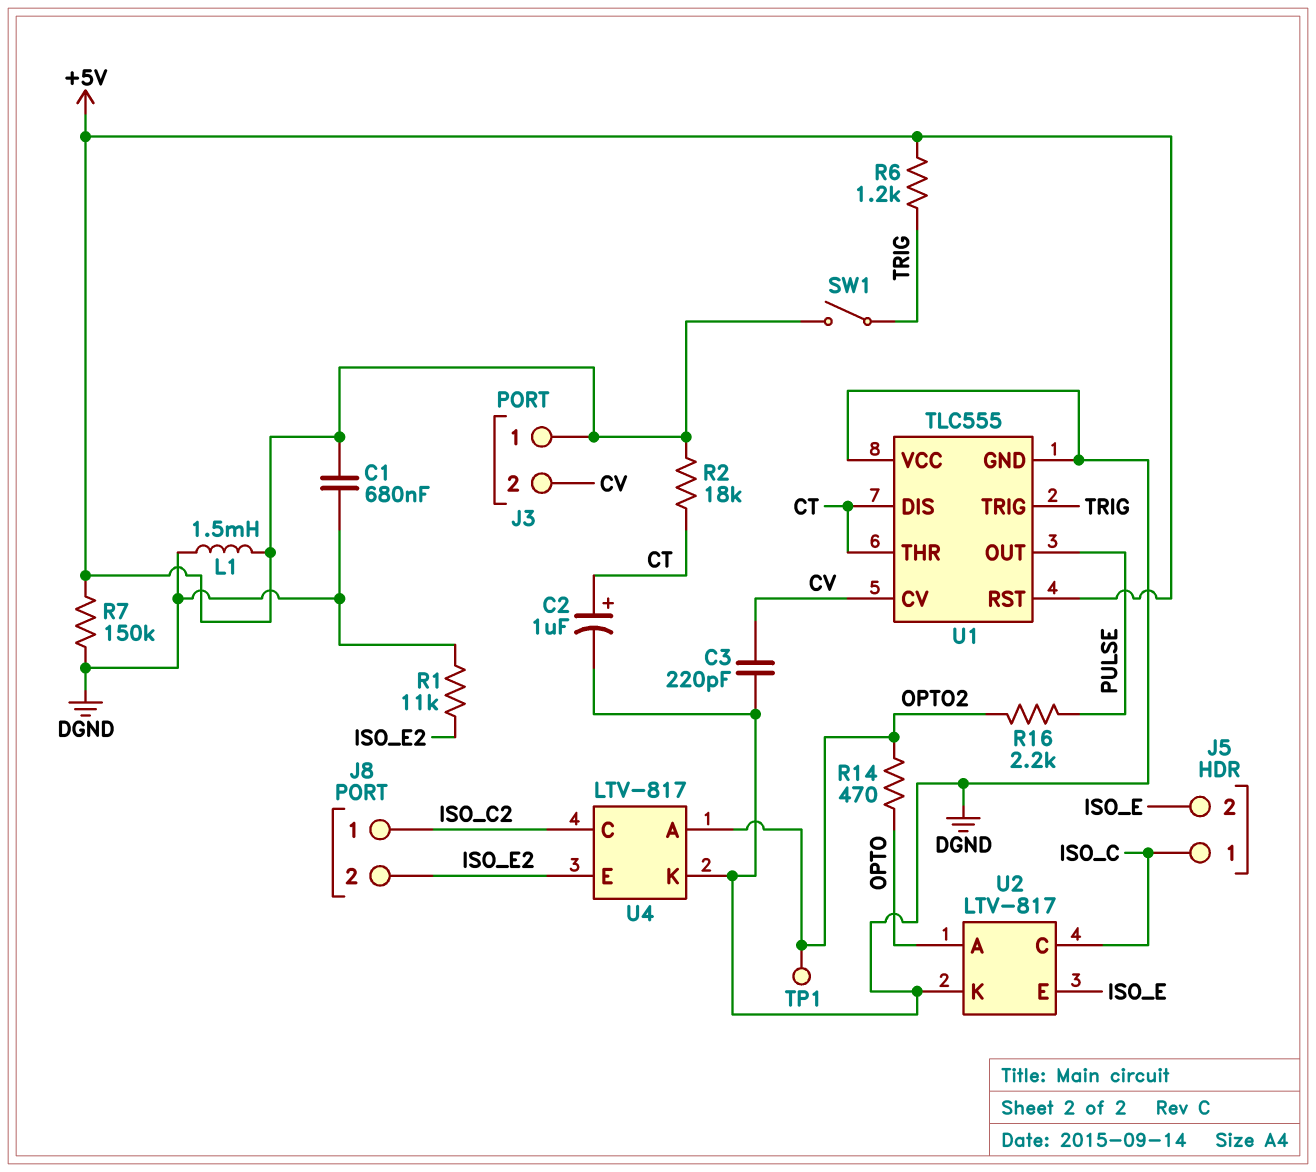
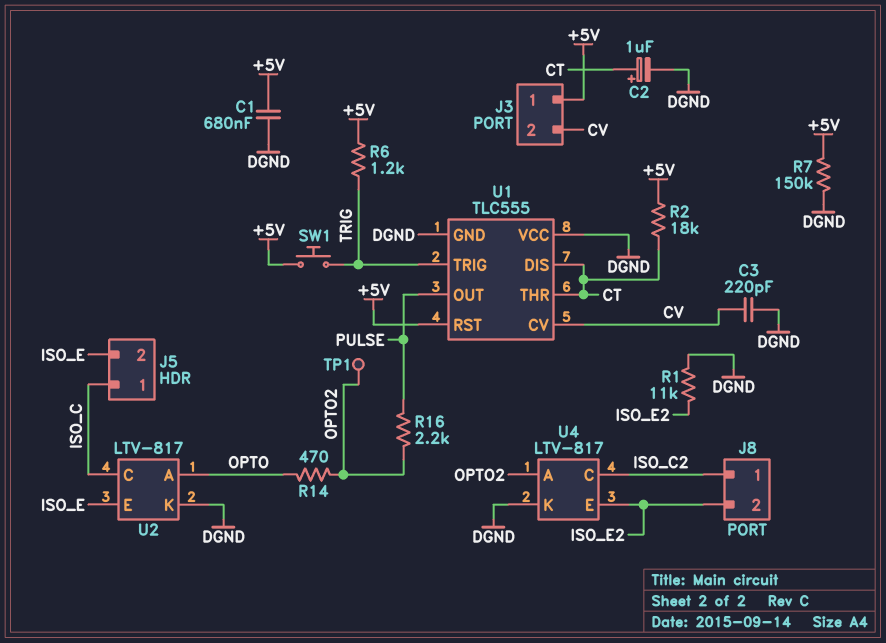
L1: 1.5mH (+5V, DGND) -> none
SW1: switch (+5V, TRIG) -> button (+5V, TRIG)

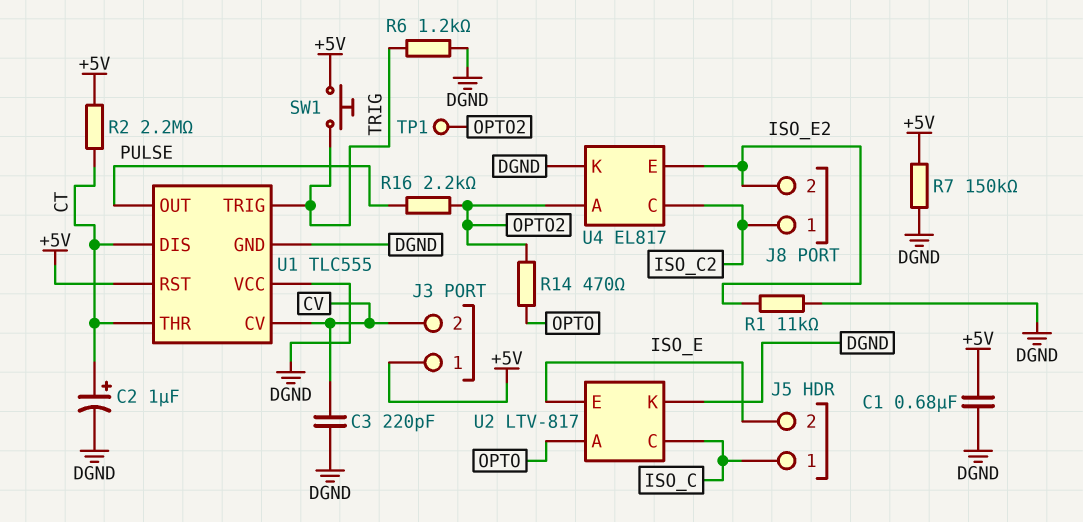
R2: 18k (+5V, CT) -> 2.2M (+5V, CT)
R6: 1.2k (+5V, TRIG) -> 1.2k (DGND, TRIG)
U4: LTV-817 -> EL817

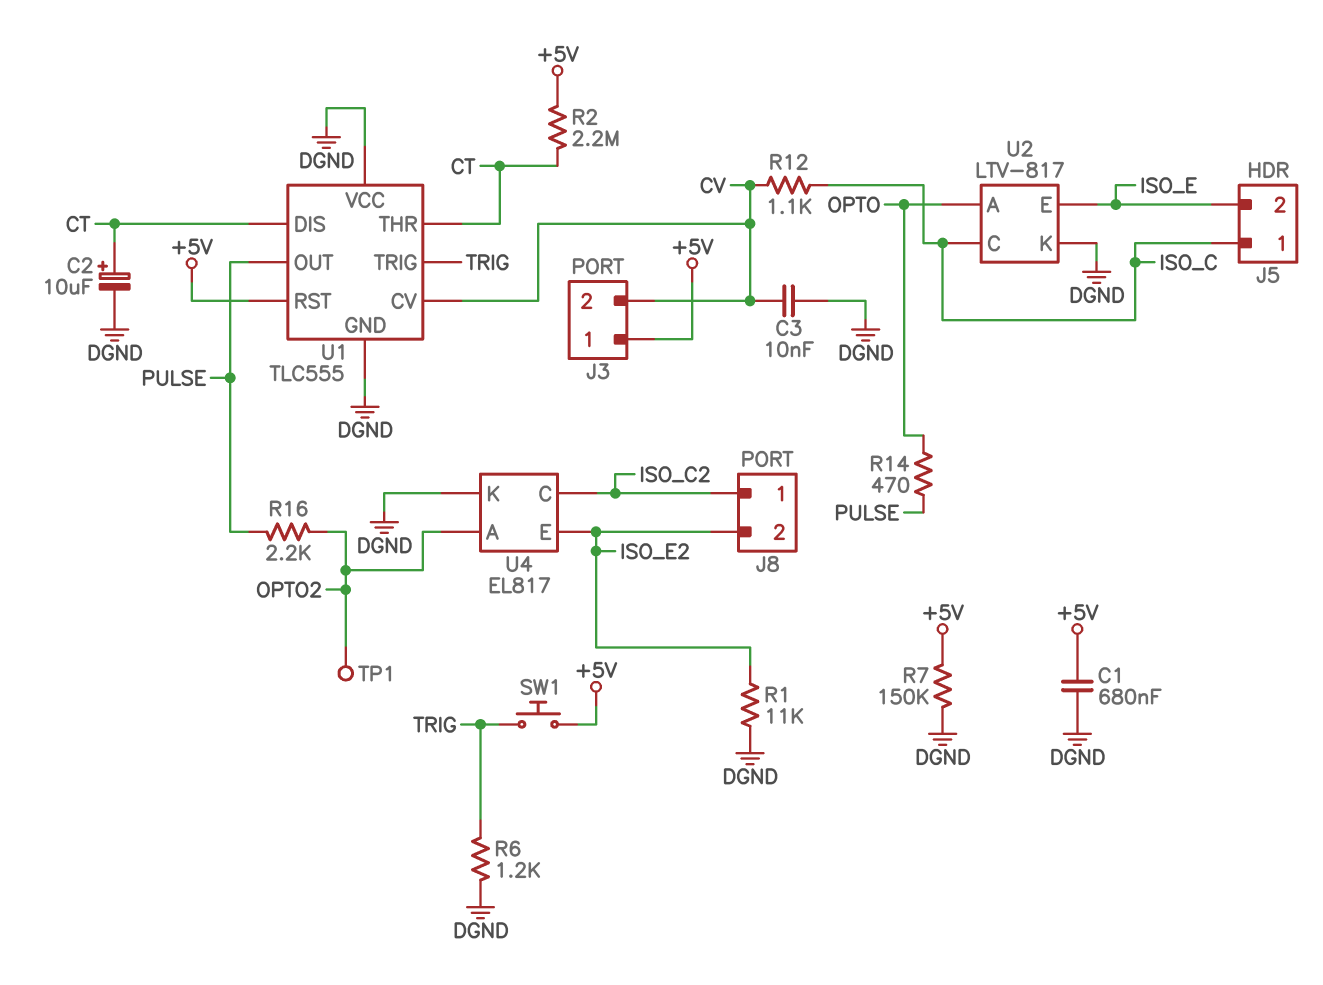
C2: 1uF (plus CT, minus DGND) -> 10uF (plus CT, minus DGND)
C3: 220pF (CV, DGND) -> 10nF (CV, DGND)
R12: none -> 1.1k (CV, ISO_C)
R14: 470 (OPTO, OPTO2) -> 470 (OPTO, PULSE)

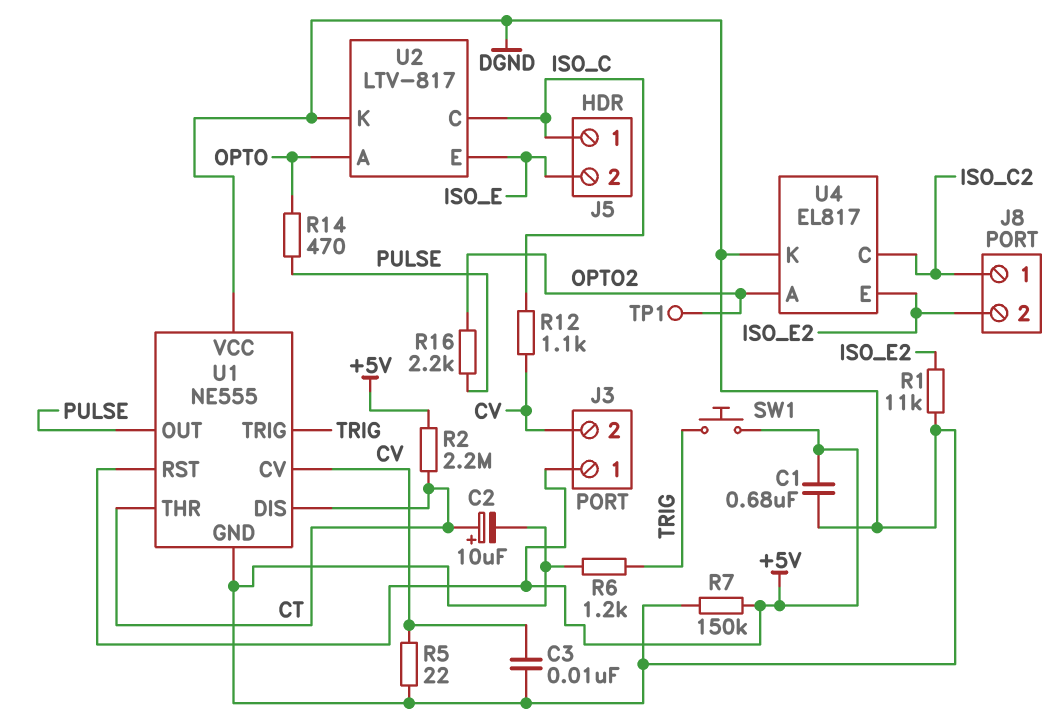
R5: none -> 22 (CV, DGND)
U1: TLC555 -> NE555

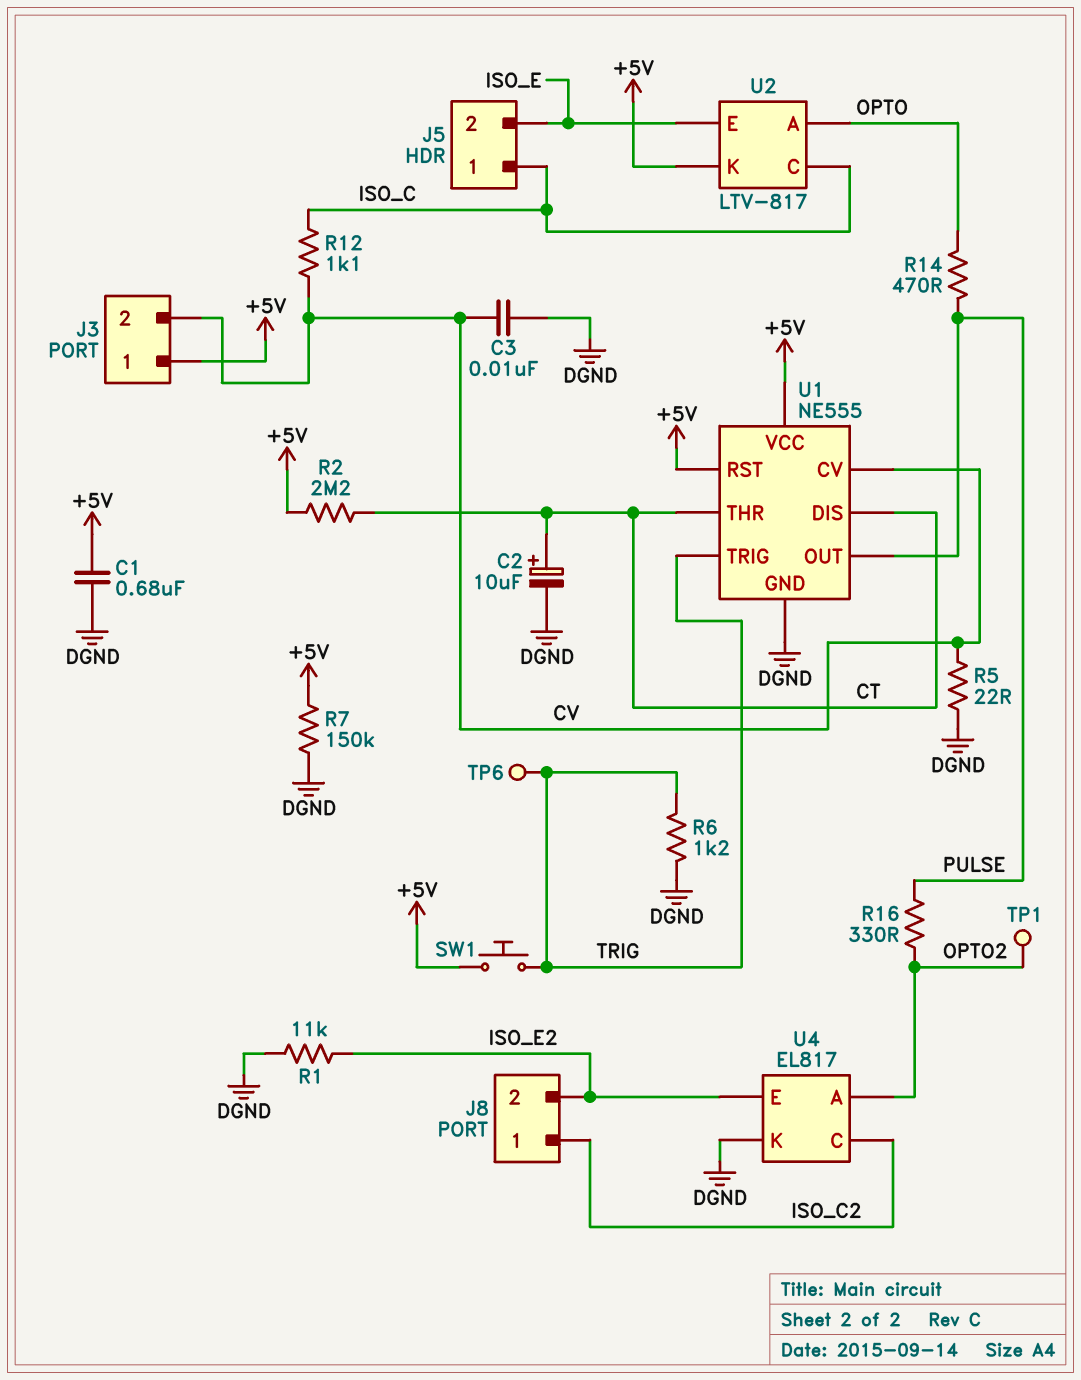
R16: 2.2k (OPTO2, PULSE) -> 330 (OPTO2, PULSE)
TP6: none -> test point (TRIG)
U1 pin VCC: DGND -> +5V
U2 pin K: DGND -> +5V

